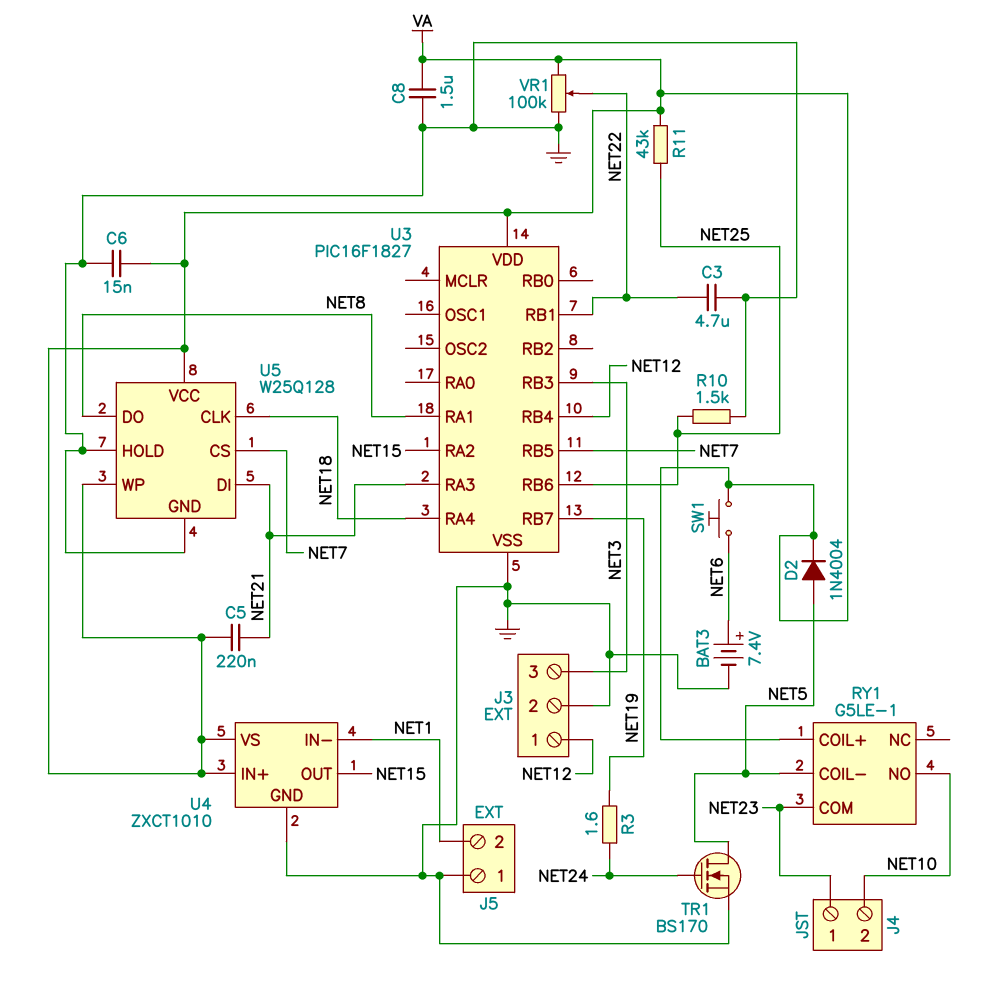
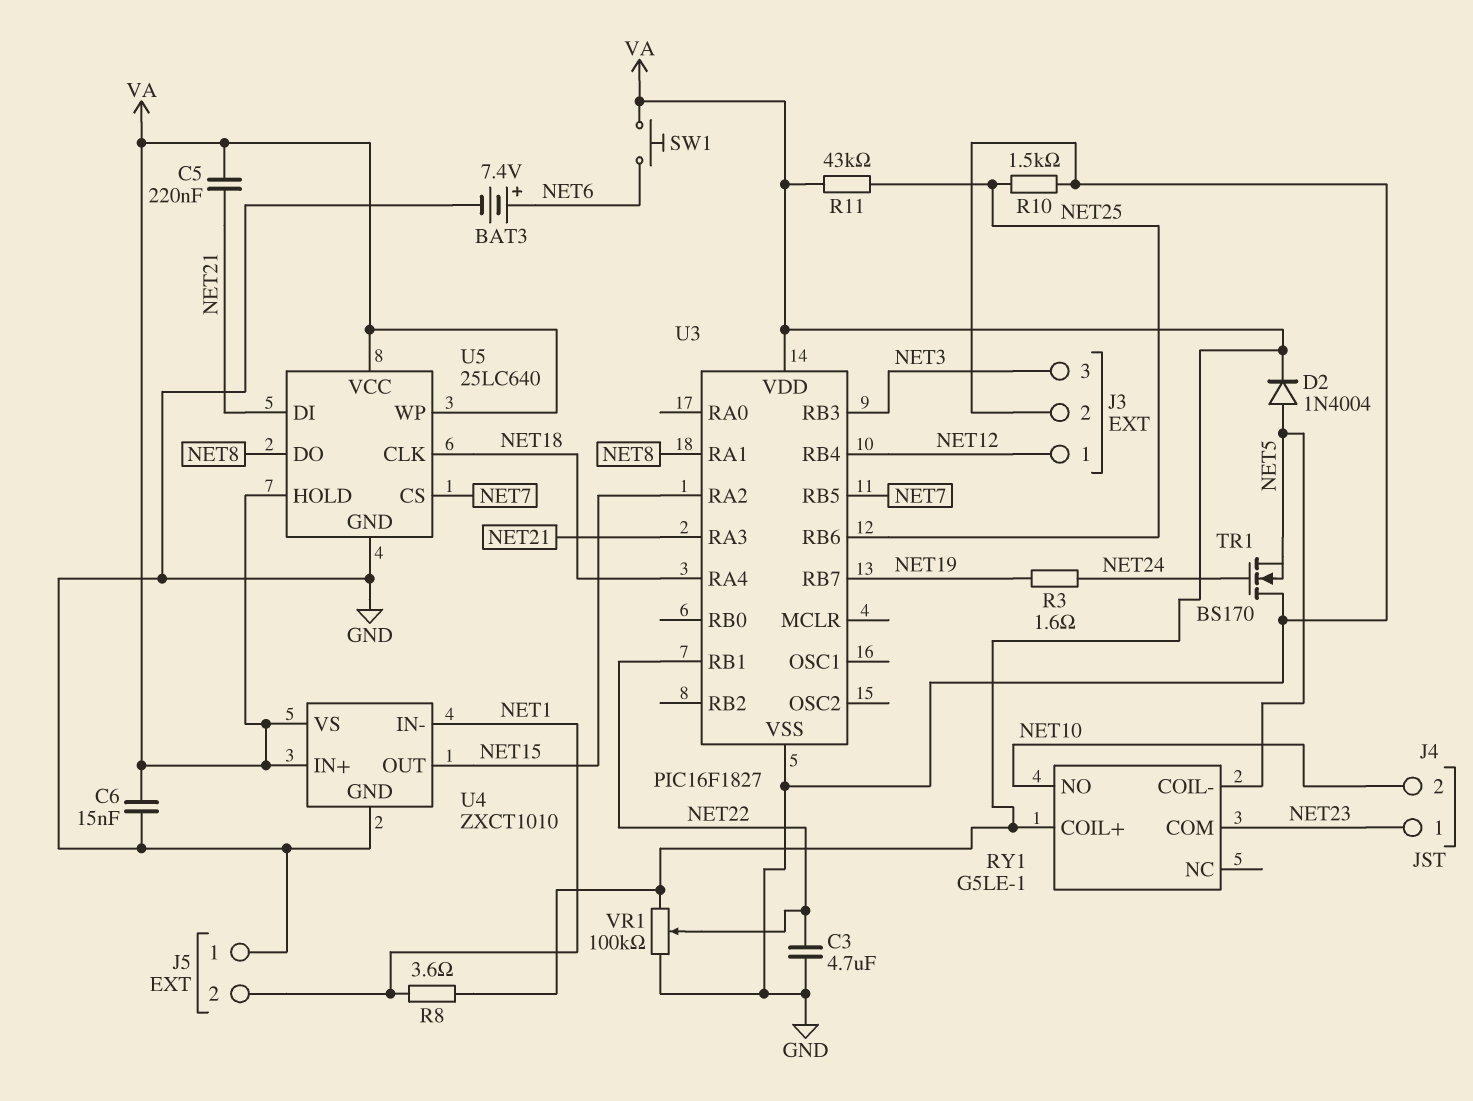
C8: 1.5uF (GND, VA) -> none
R8: none -> 3.6 (NET1, VA)
TR1: NMOS BS170 (G NET24, D NET5, S GND) -> NMOS BS170 (G NET24, D GND, S NET5)
U5: W25Q128 -> 25LC640
U5 pin HOLD: GND -> VA

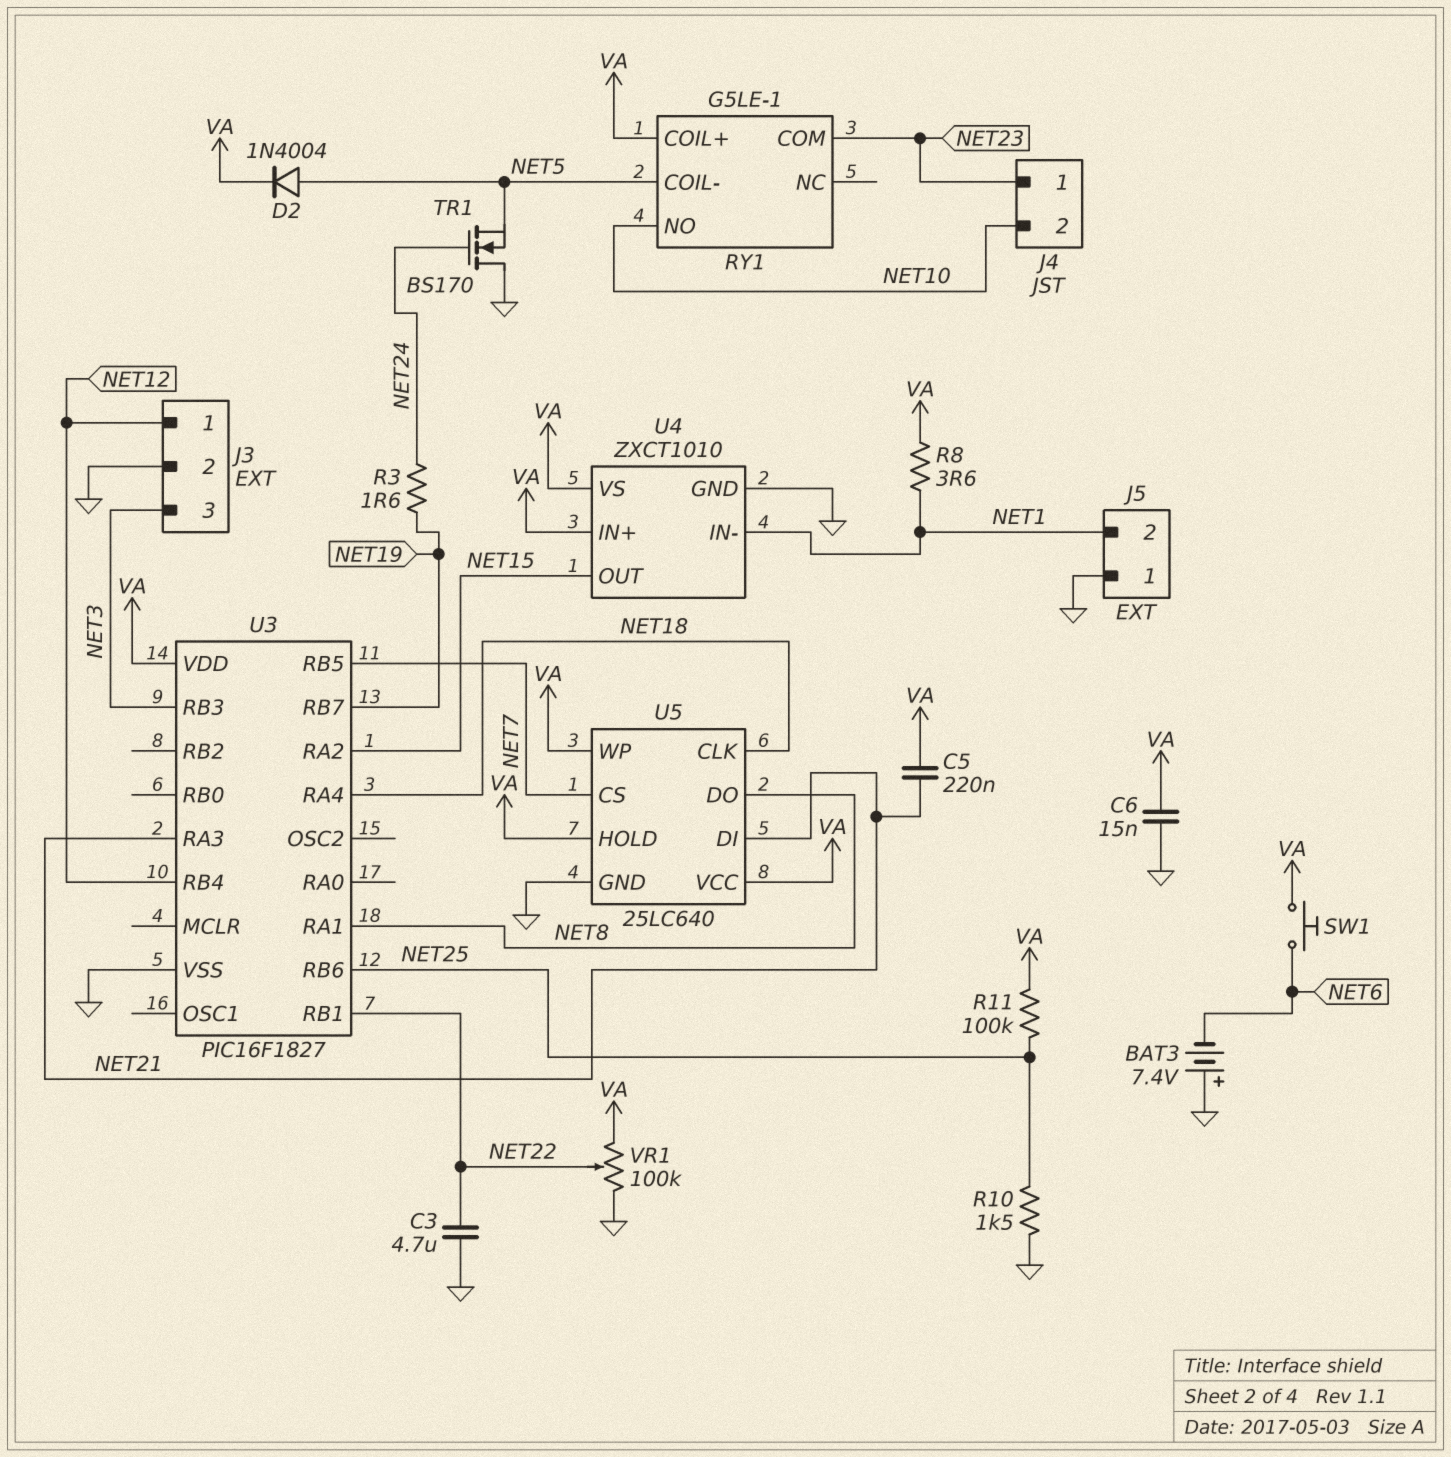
BAT3: 7.4V (plus NET6, minus GND) -> 7.4V (plus GND, minus NET6)
R11: 43k (NET25, VA) -> 100k (NET25, VA)

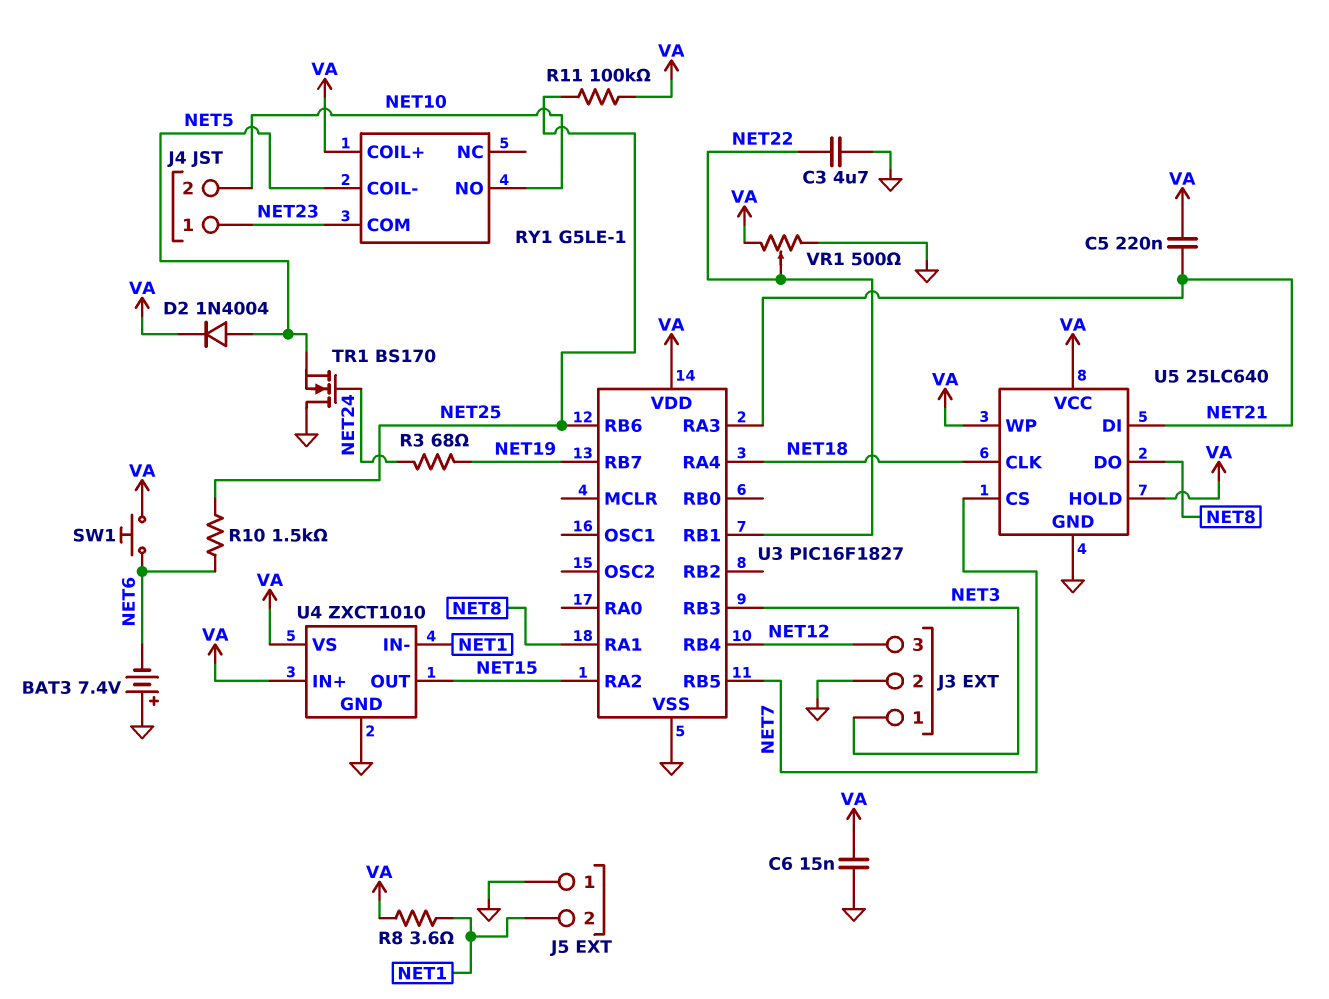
J3 pin 1: NET12 -> NET3
J3 pin 3: NET3 -> NET12
R3: 1.6 (NET19, NET24) -> 68 (NET19, NET24)
R10: 1.5k (GND, NET25) -> 1.5k (NET6, NET25)
VR1: 100k (GND, VA, wiper NET22) -> 500 (GND, VA, wiper NET22)

